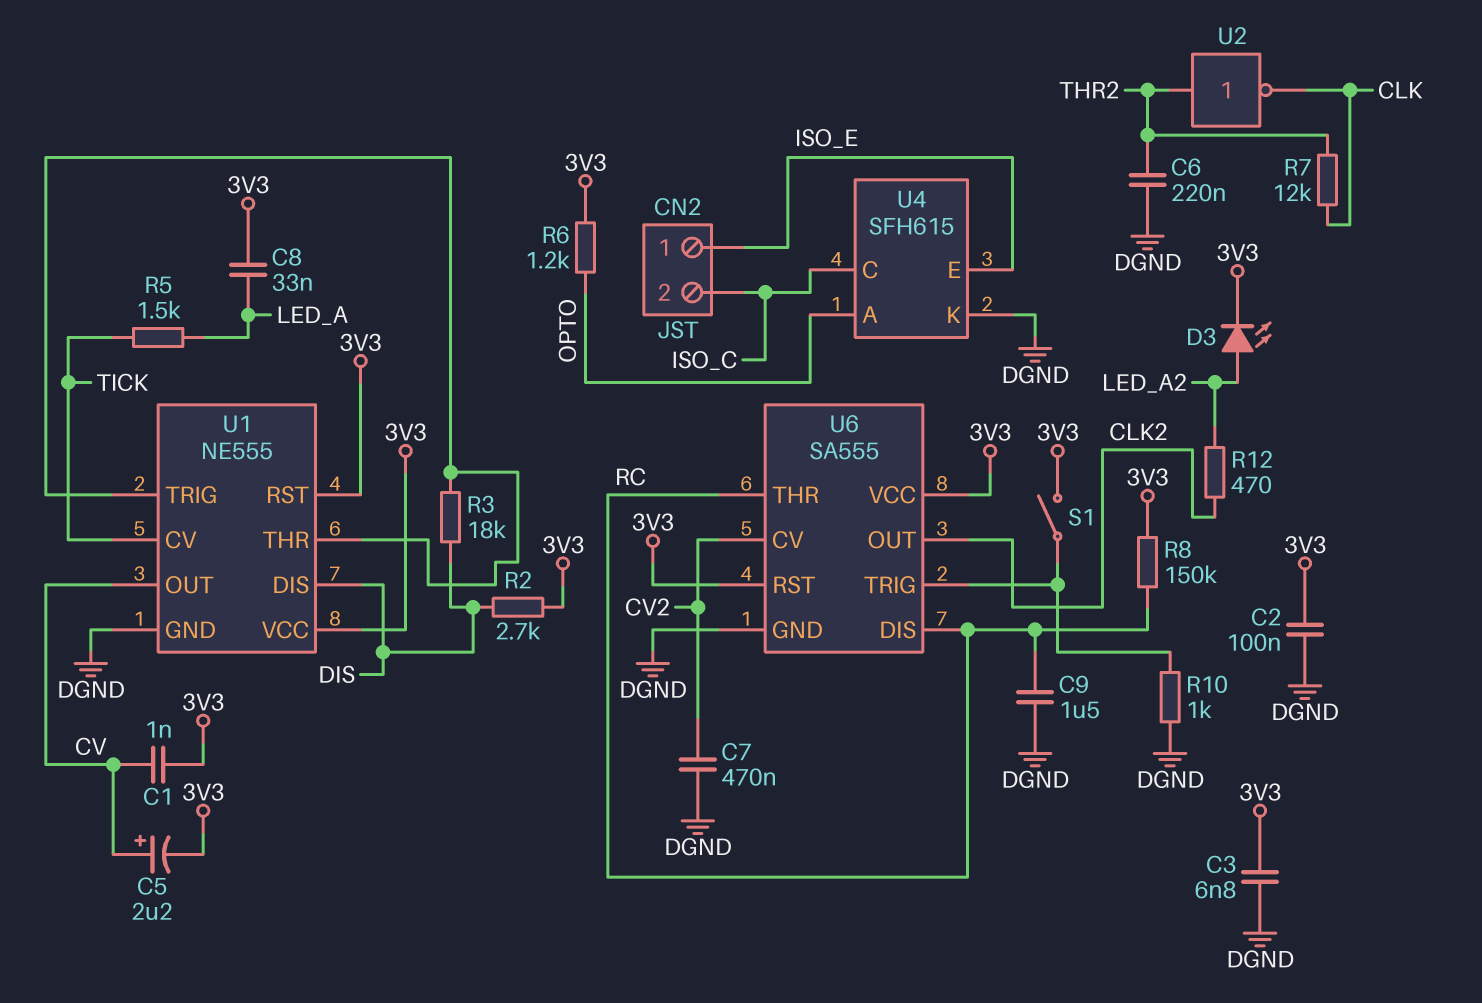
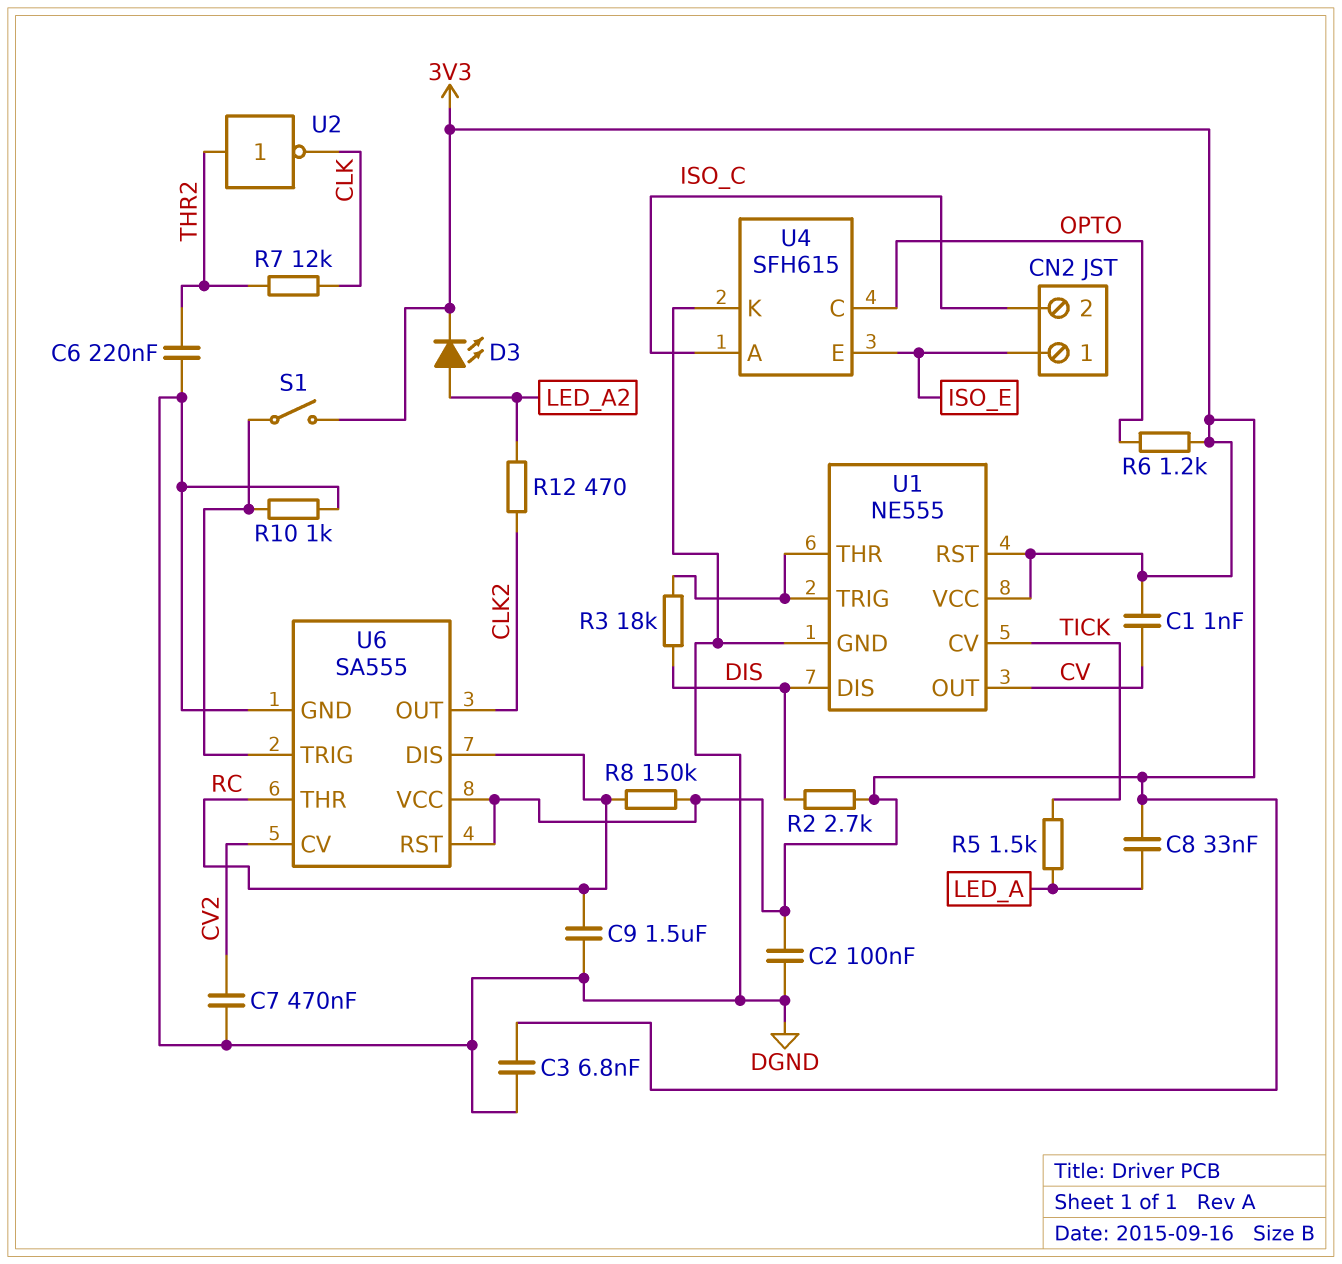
C5: 2.2uF (plus CV, minus 3V3) -> none
U4 pin A: OPTO -> ISO_C
U4 pin C: ISO_C -> OPTO

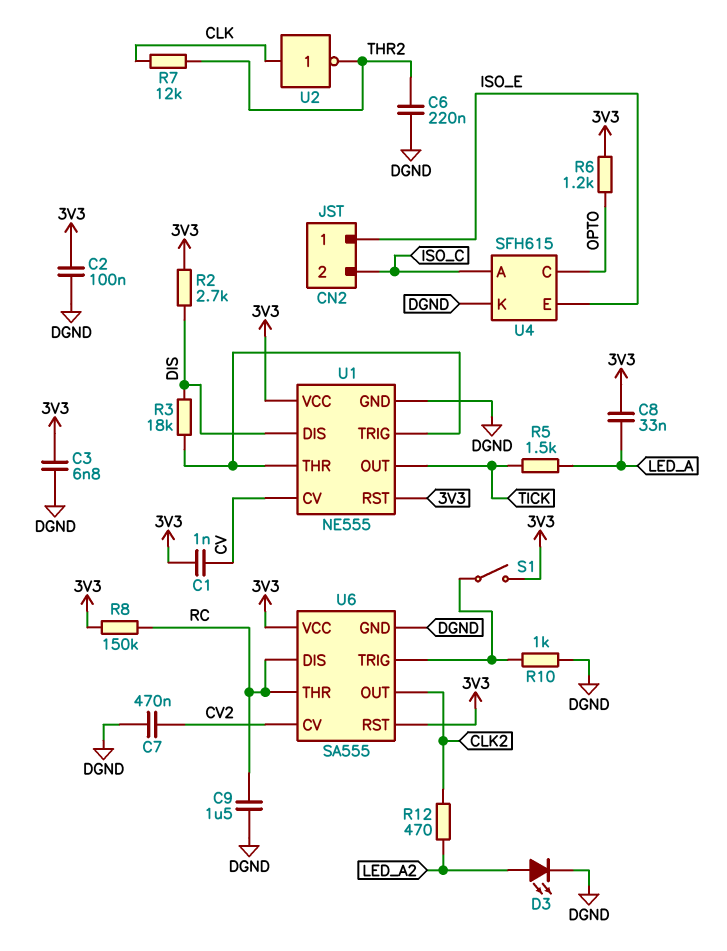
D3: LED (A LED_A2, K 3V3) -> LED (A LED_A2, K DGND)
U1 pin CV: TICK -> CV
U1 pin OUT: CV -> TICK
U2: NOT (in THR2, out CLK) -> NOT (in CLK, out THR2)

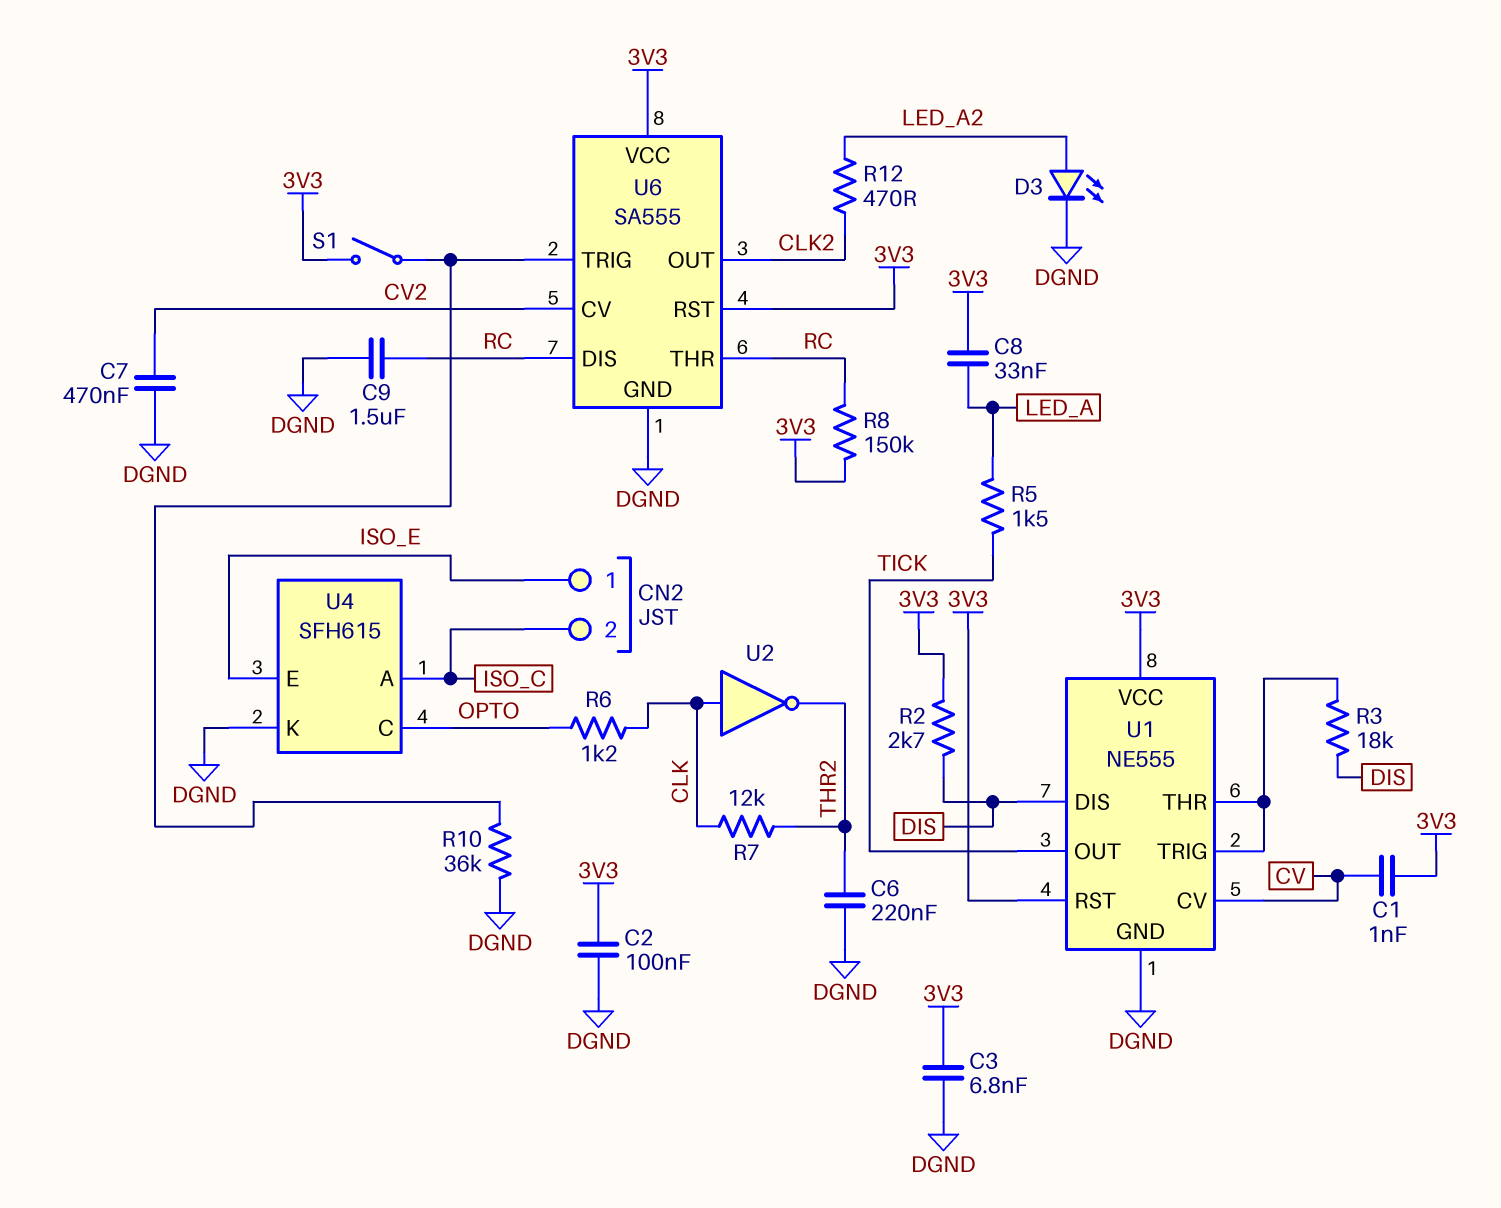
R6: 1.2k (3V3, OPTO) -> 1.2k (CLK, OPTO)
R10: 1k (DGND, U6/TRIG) -> 36k (DGND, U6/TRIG)

